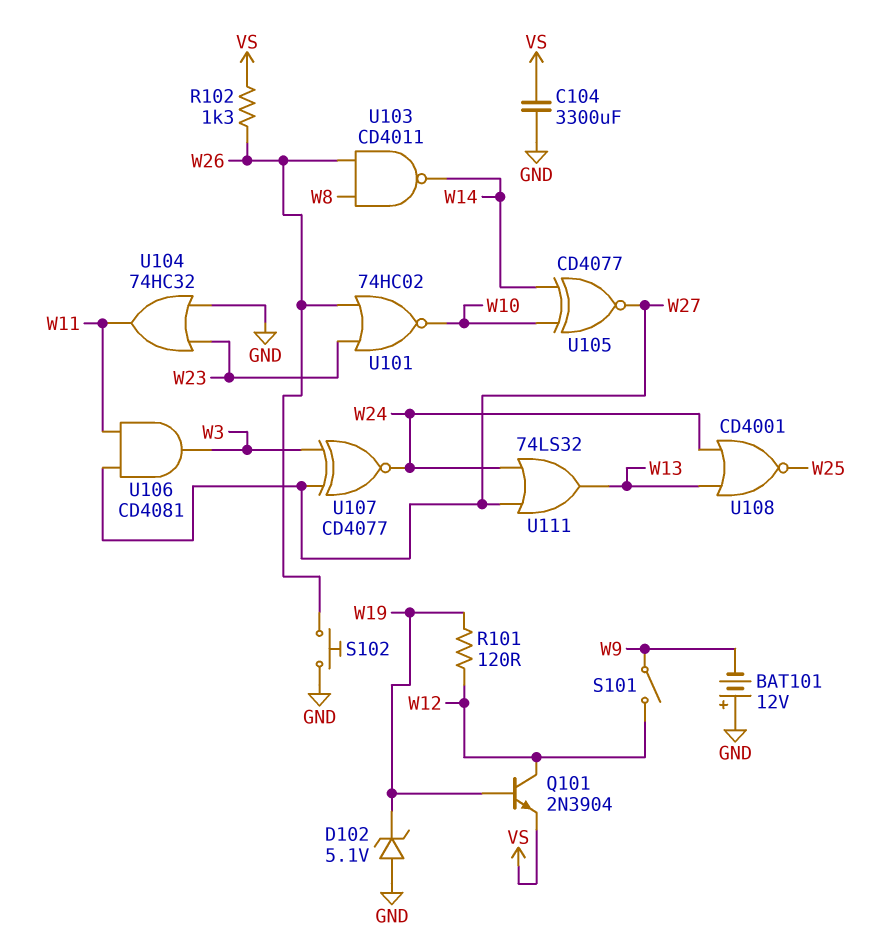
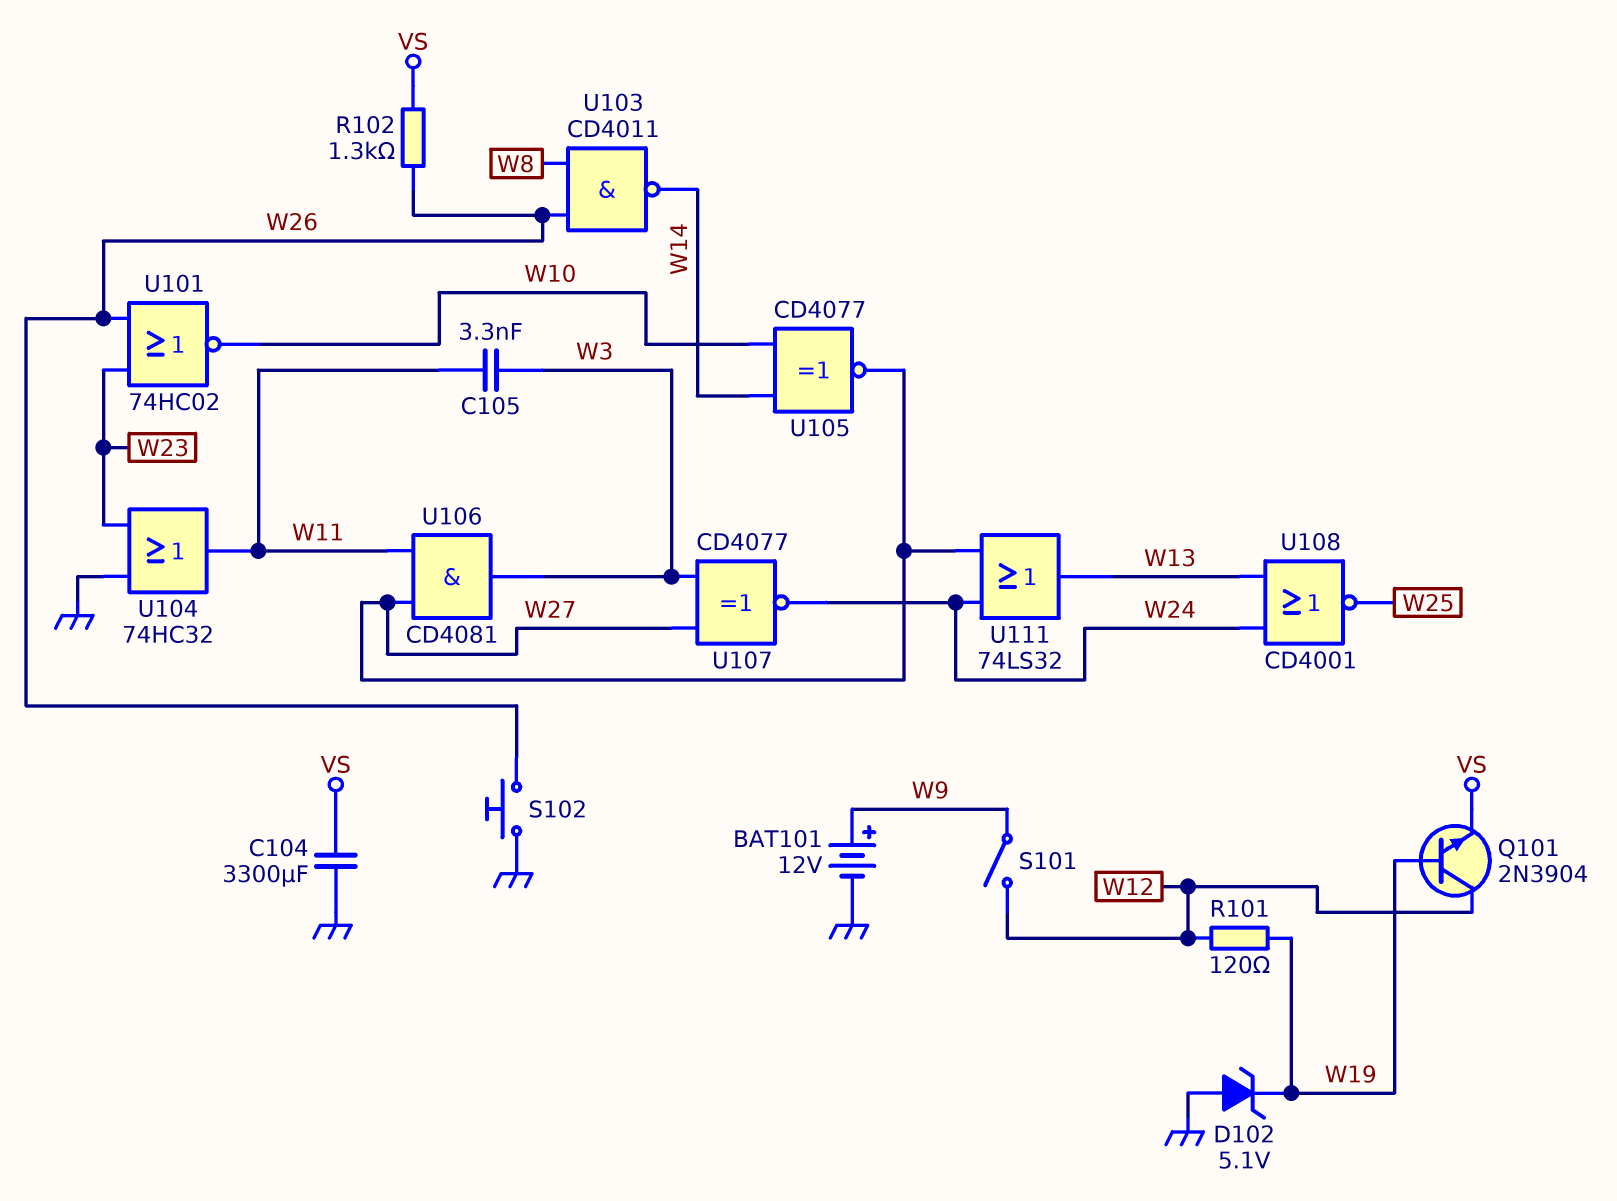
BAT101: 12V (plus GND, minus W9) -> 12V (plus W9, minus GND)
C105: none -> 3.3nF (W3, W11)

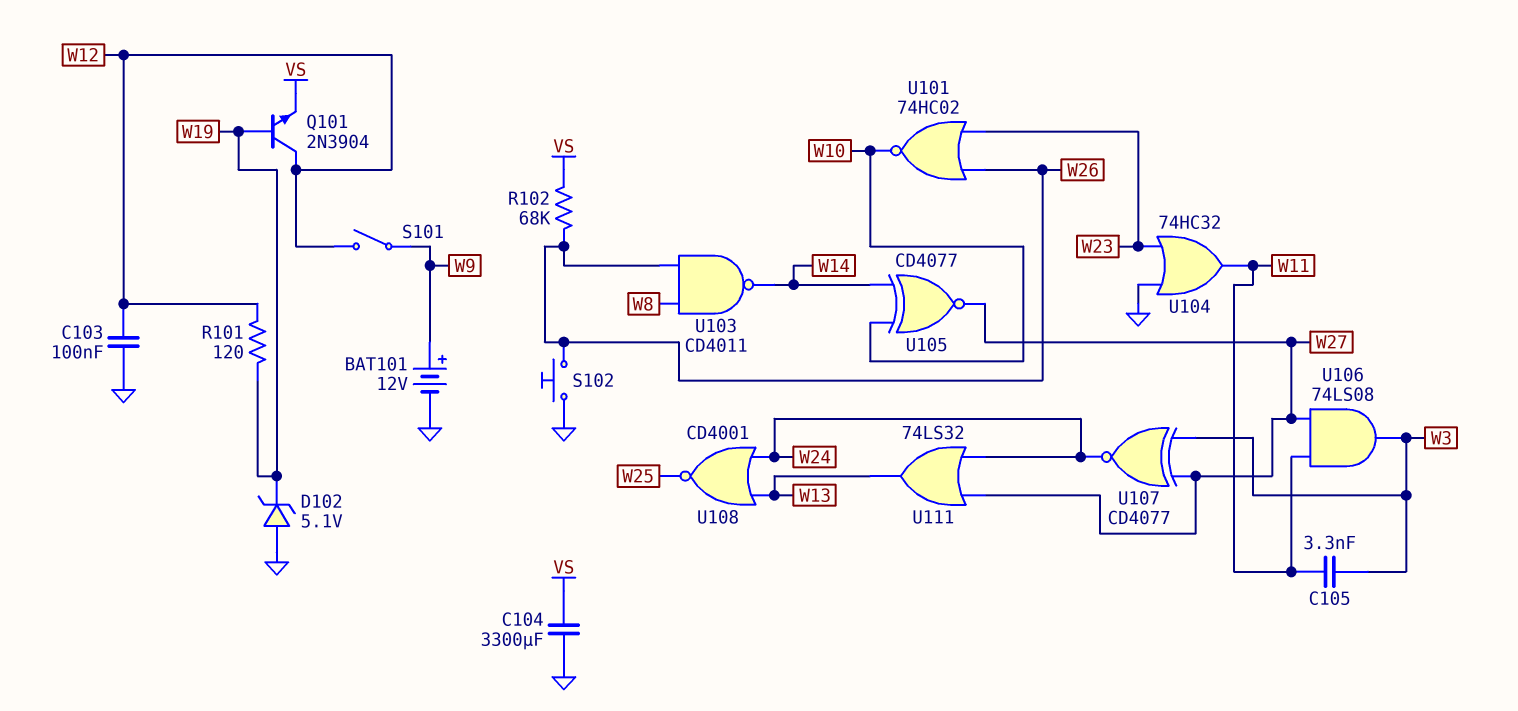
C103: none -> 100nF (GND, W12)
R102: 1.3k (VS, W26) -> 68k (VS, W26)
U106: AND CD4081 (in W11, in W27, out W3) -> AND 74LS08 (in W11, in W27, out W3)

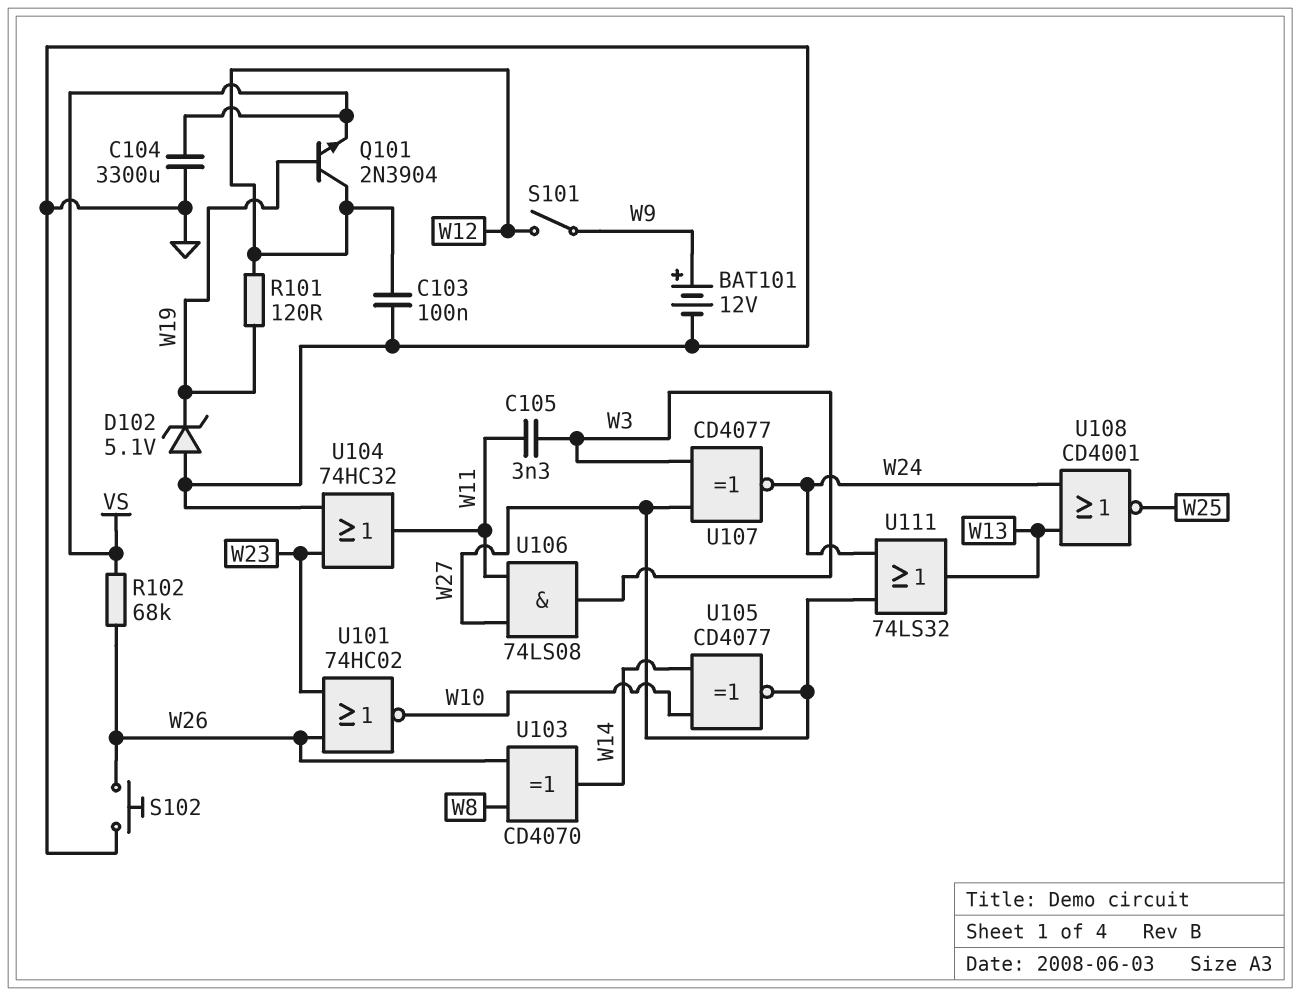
U103: NAND CD4011 (in W8, in W26, out W14) -> XOR CD4070 (in W8, in W26, out W14)

